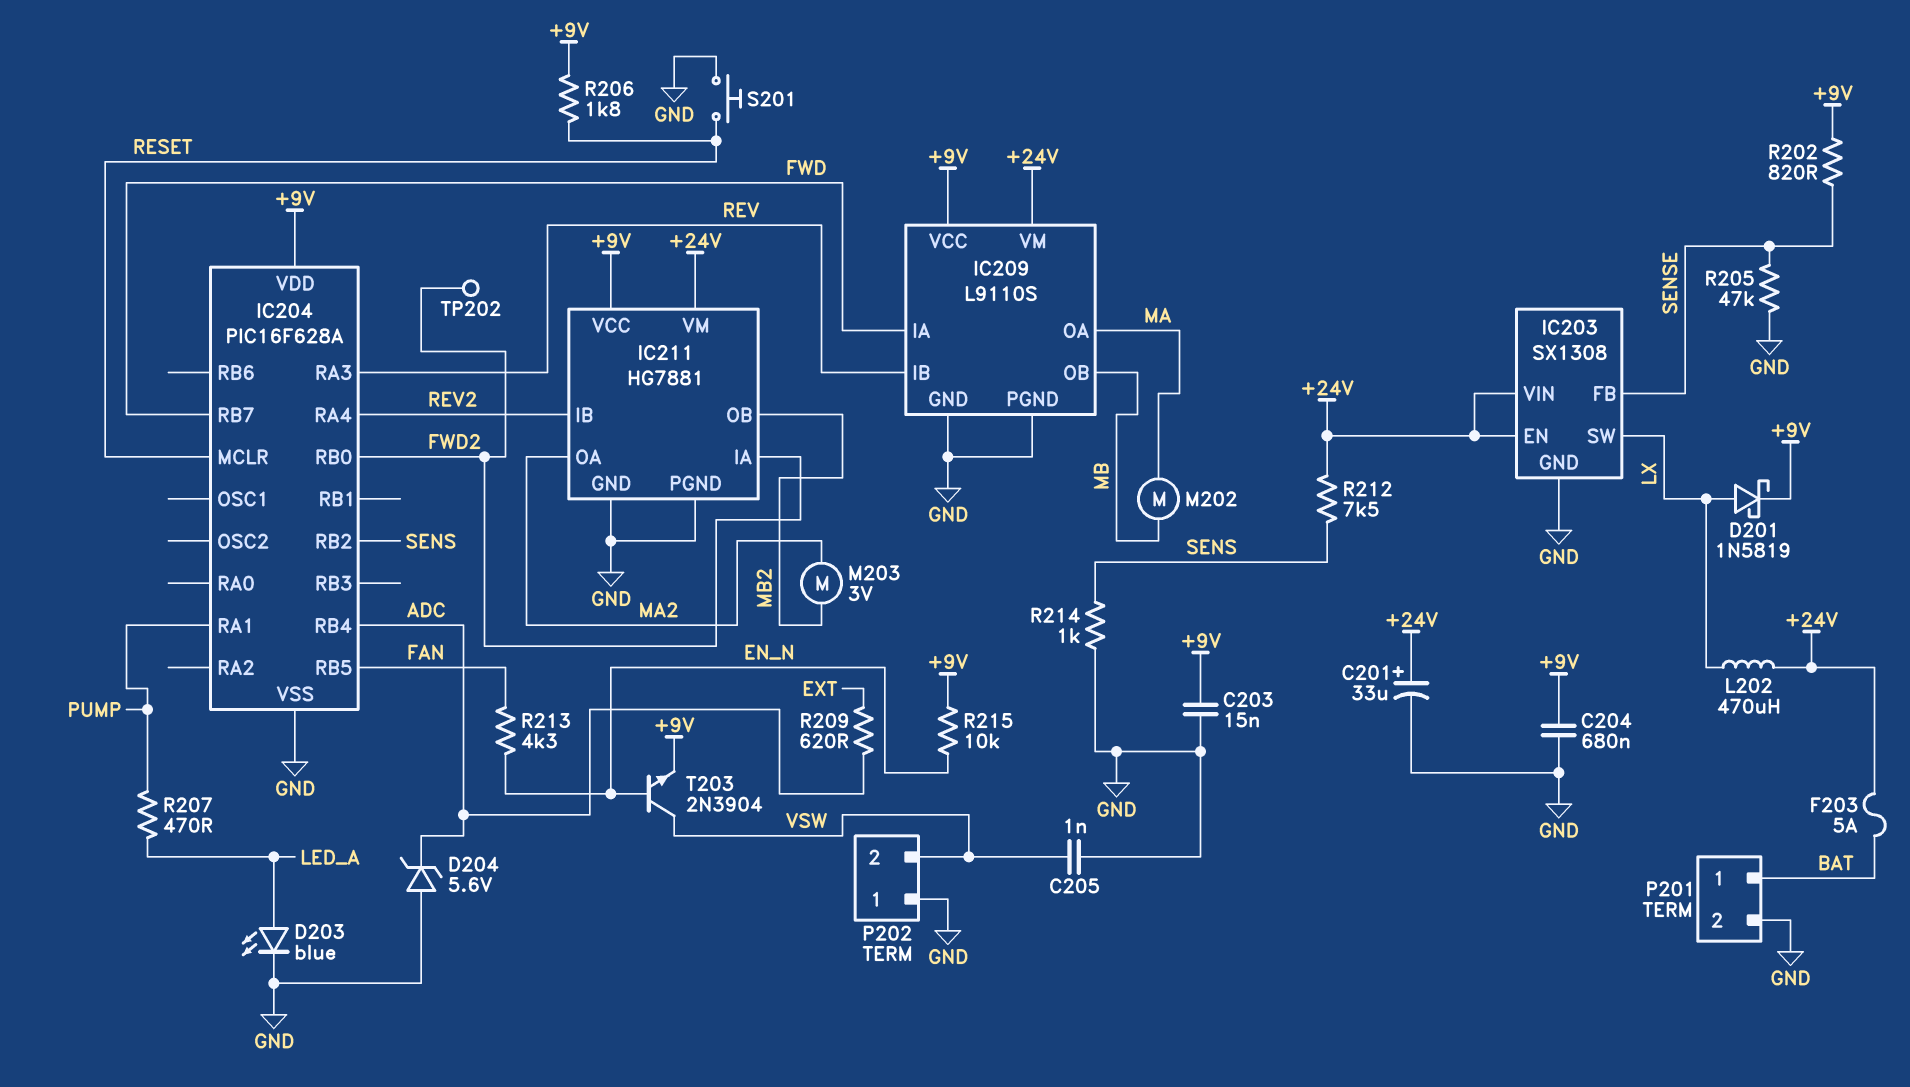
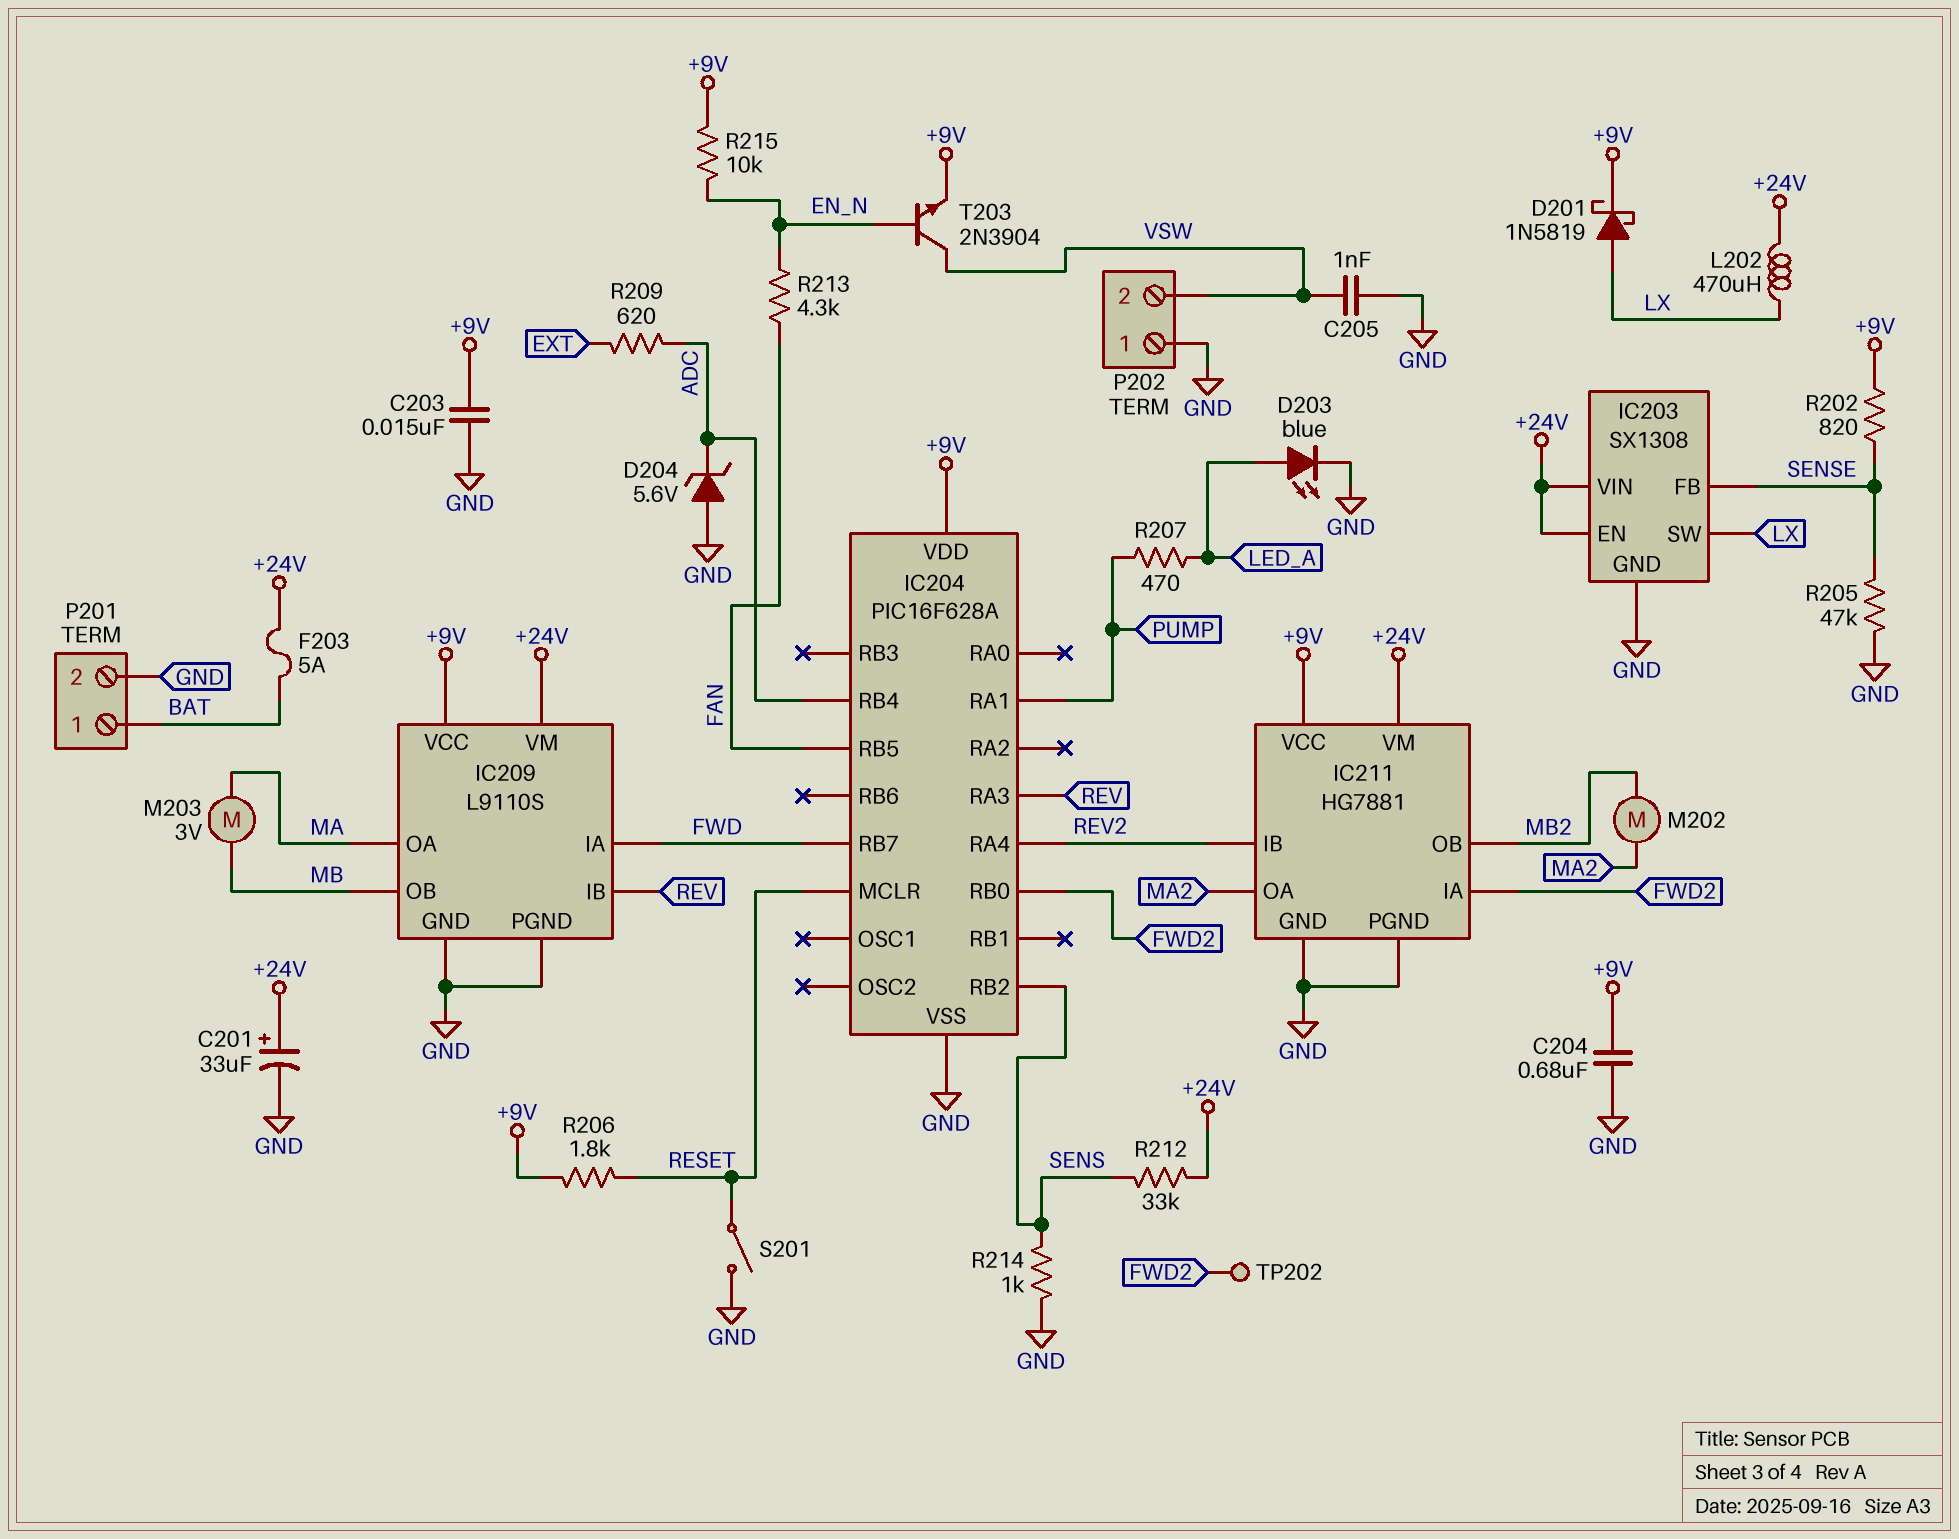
M202: motor (MA, MB) -> motor (MA2, MB2)
M203: motor 3V (MA2, MB2) -> motor 3V (MA, MB)
R212: 7.5k (+24V, SENS) -> 33k (+24V, SENS)
S201: button (GND, RESET) -> switch (GND, RESET)

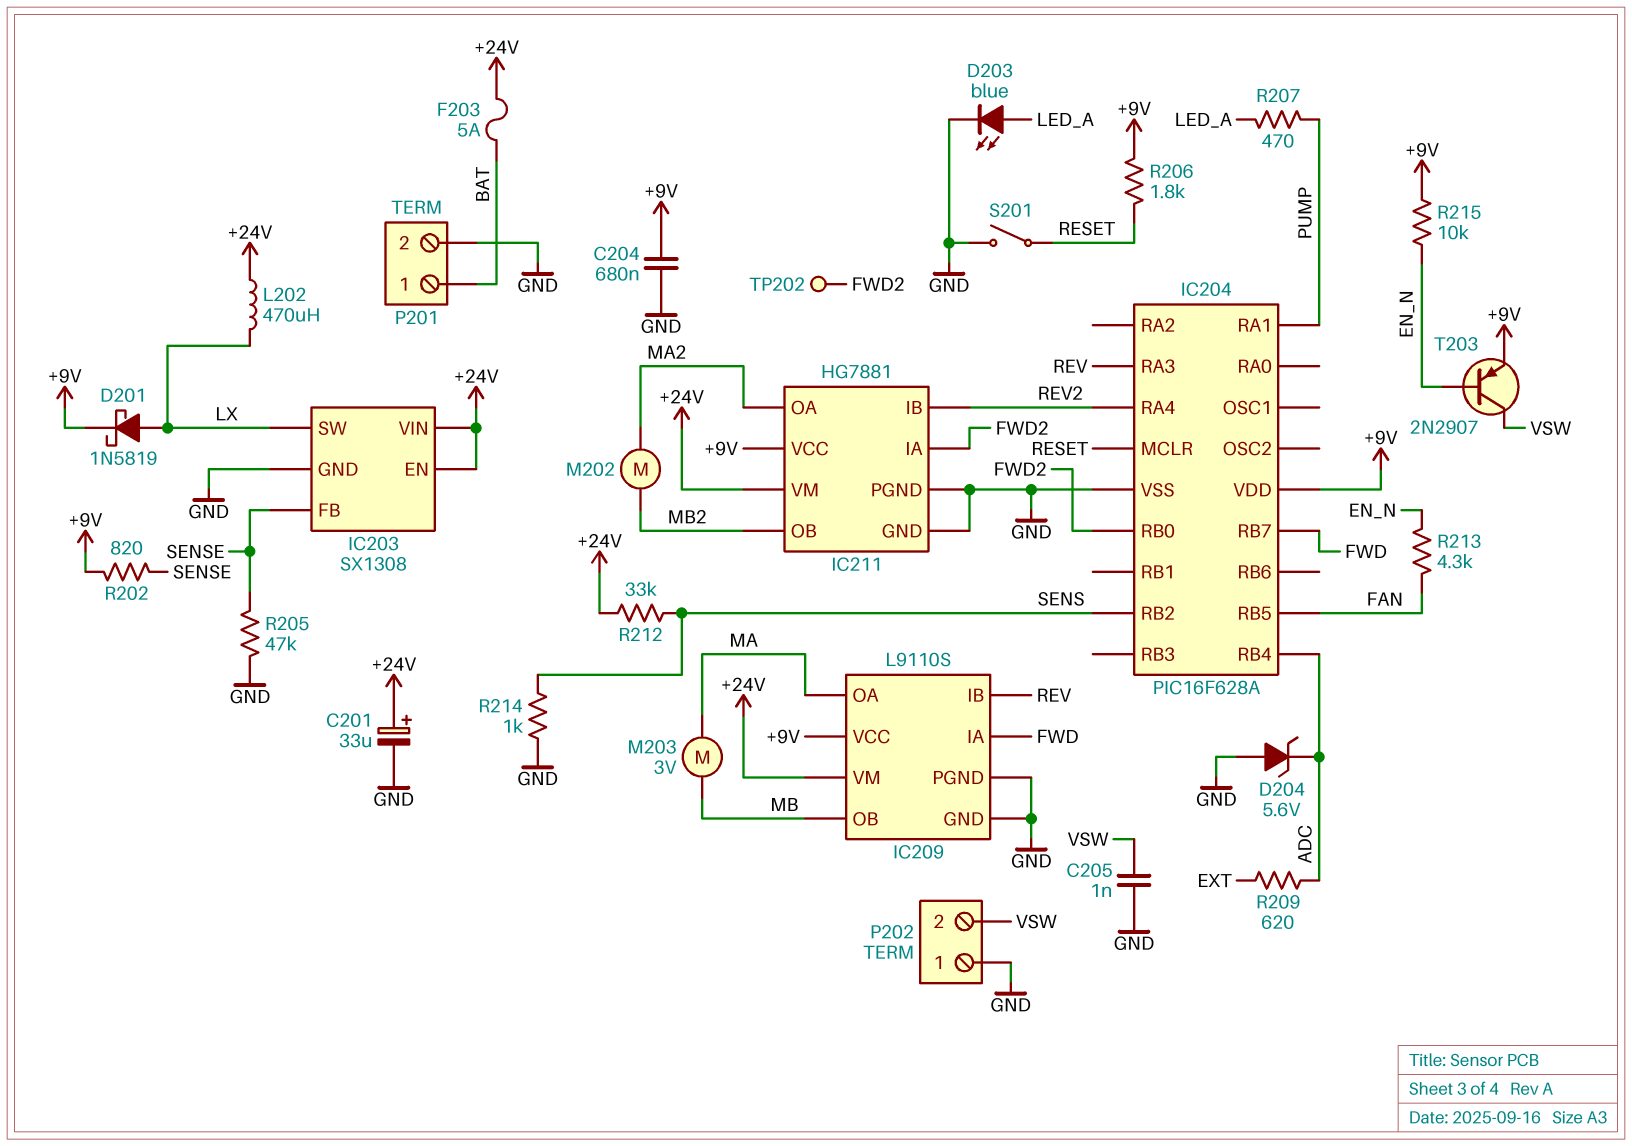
C203: 15nF (+9V, GND) -> none
T203: NPN 2N3904 (B EN_N, C VSW, E +9V) -> PNP 2N2907 (B EN_N, C VSW, E +9V)

